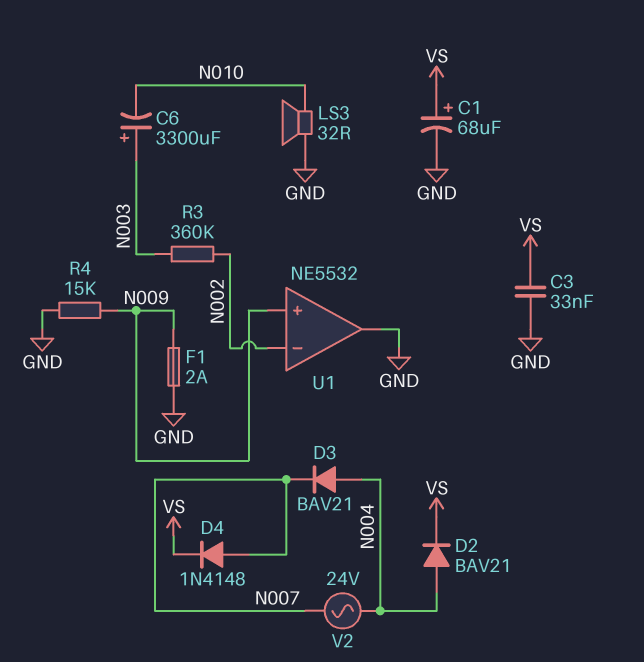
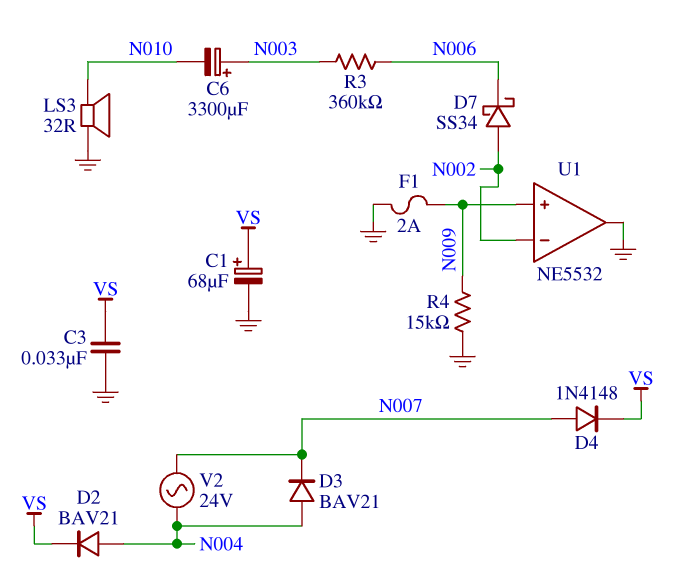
D7: none -> schottky SS34 (A N002, K N006)
R3: 360k (N002, N003) -> 360k (N003, N006)

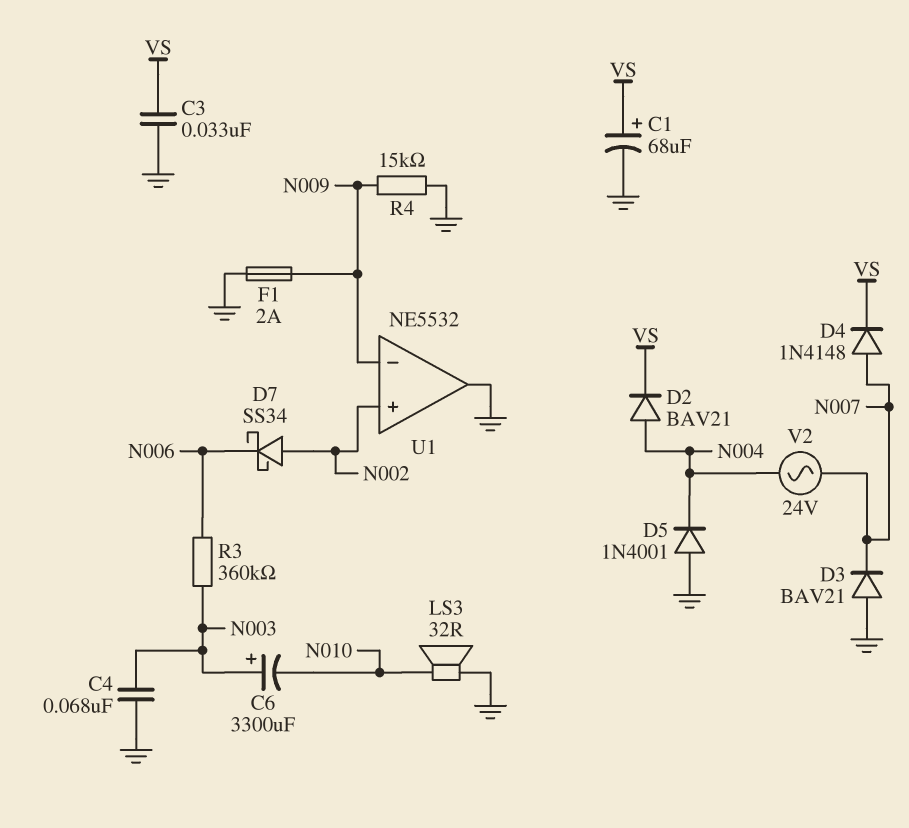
C4: none -> 68nF (GND, N003)
D3: diode BAV21 (A N004, K N007) -> diode BAV21 (A GND, K N007)
D5: none -> diode 1N4001 (A GND, K N004)
U1 pin in+: N009 -> N002
U1 pin in-: N002 -> N009

